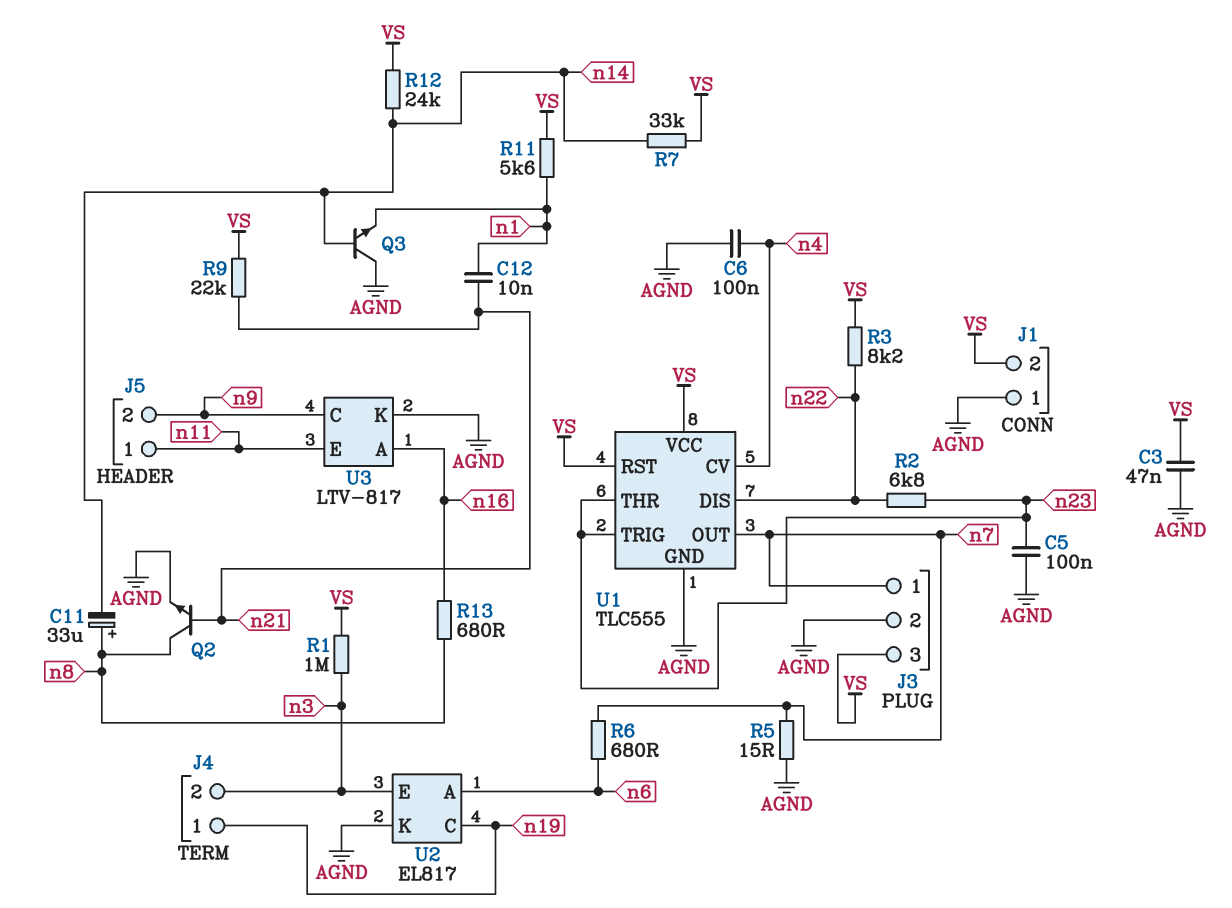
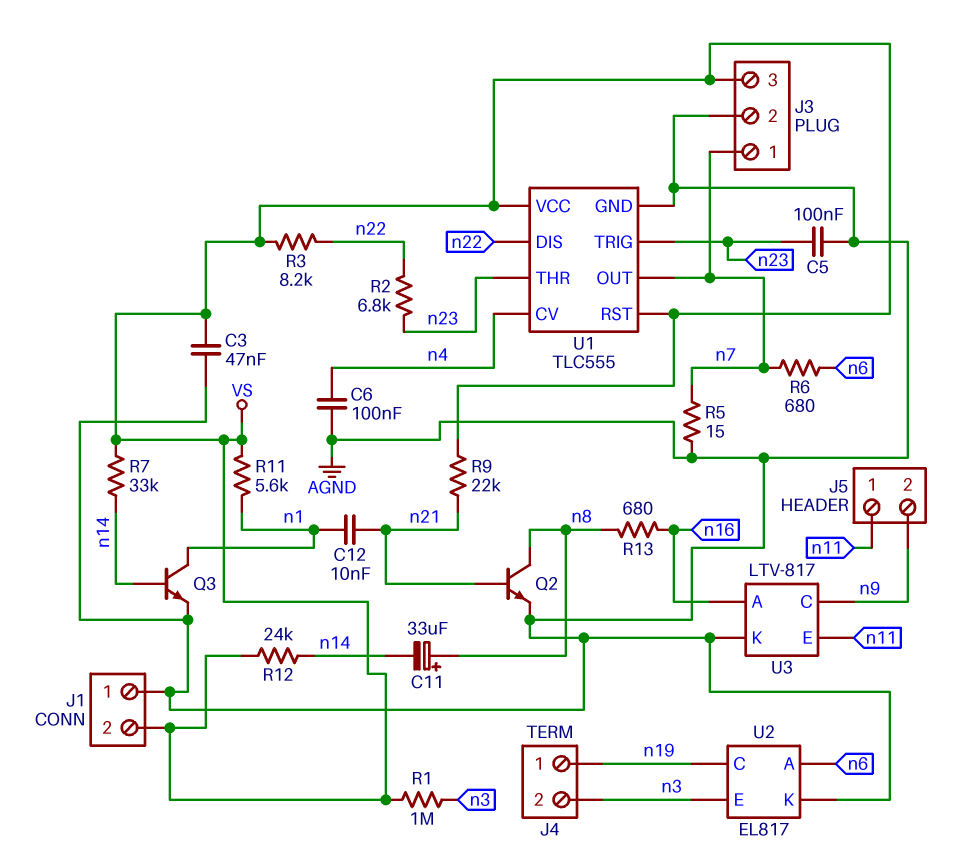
Q3: NPN (B n14, C AGND, E n1) -> NPN (B n14, C n1, E AGND)

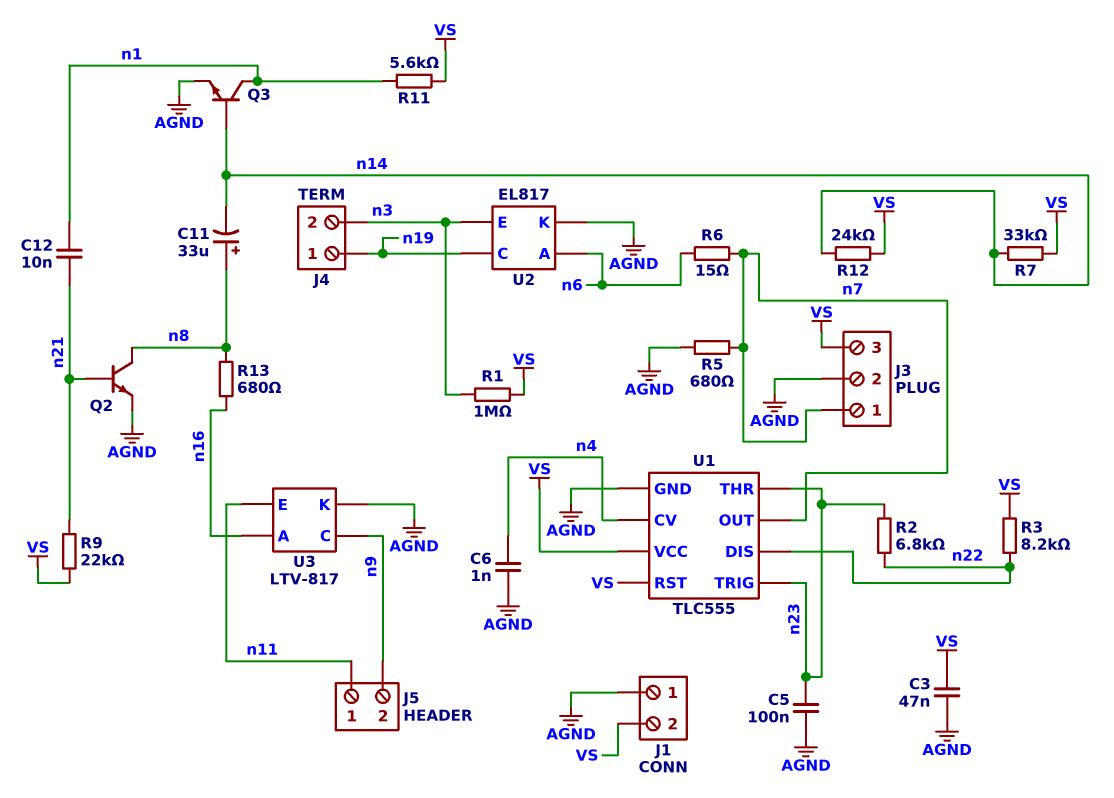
C6: 100nF (AGND, n4) -> 1nF (AGND, n4)
R5: 15 (AGND, n7) -> 680 (AGND, n7)
R6: 680 (n6, n7) -> 15 (n6, n7)

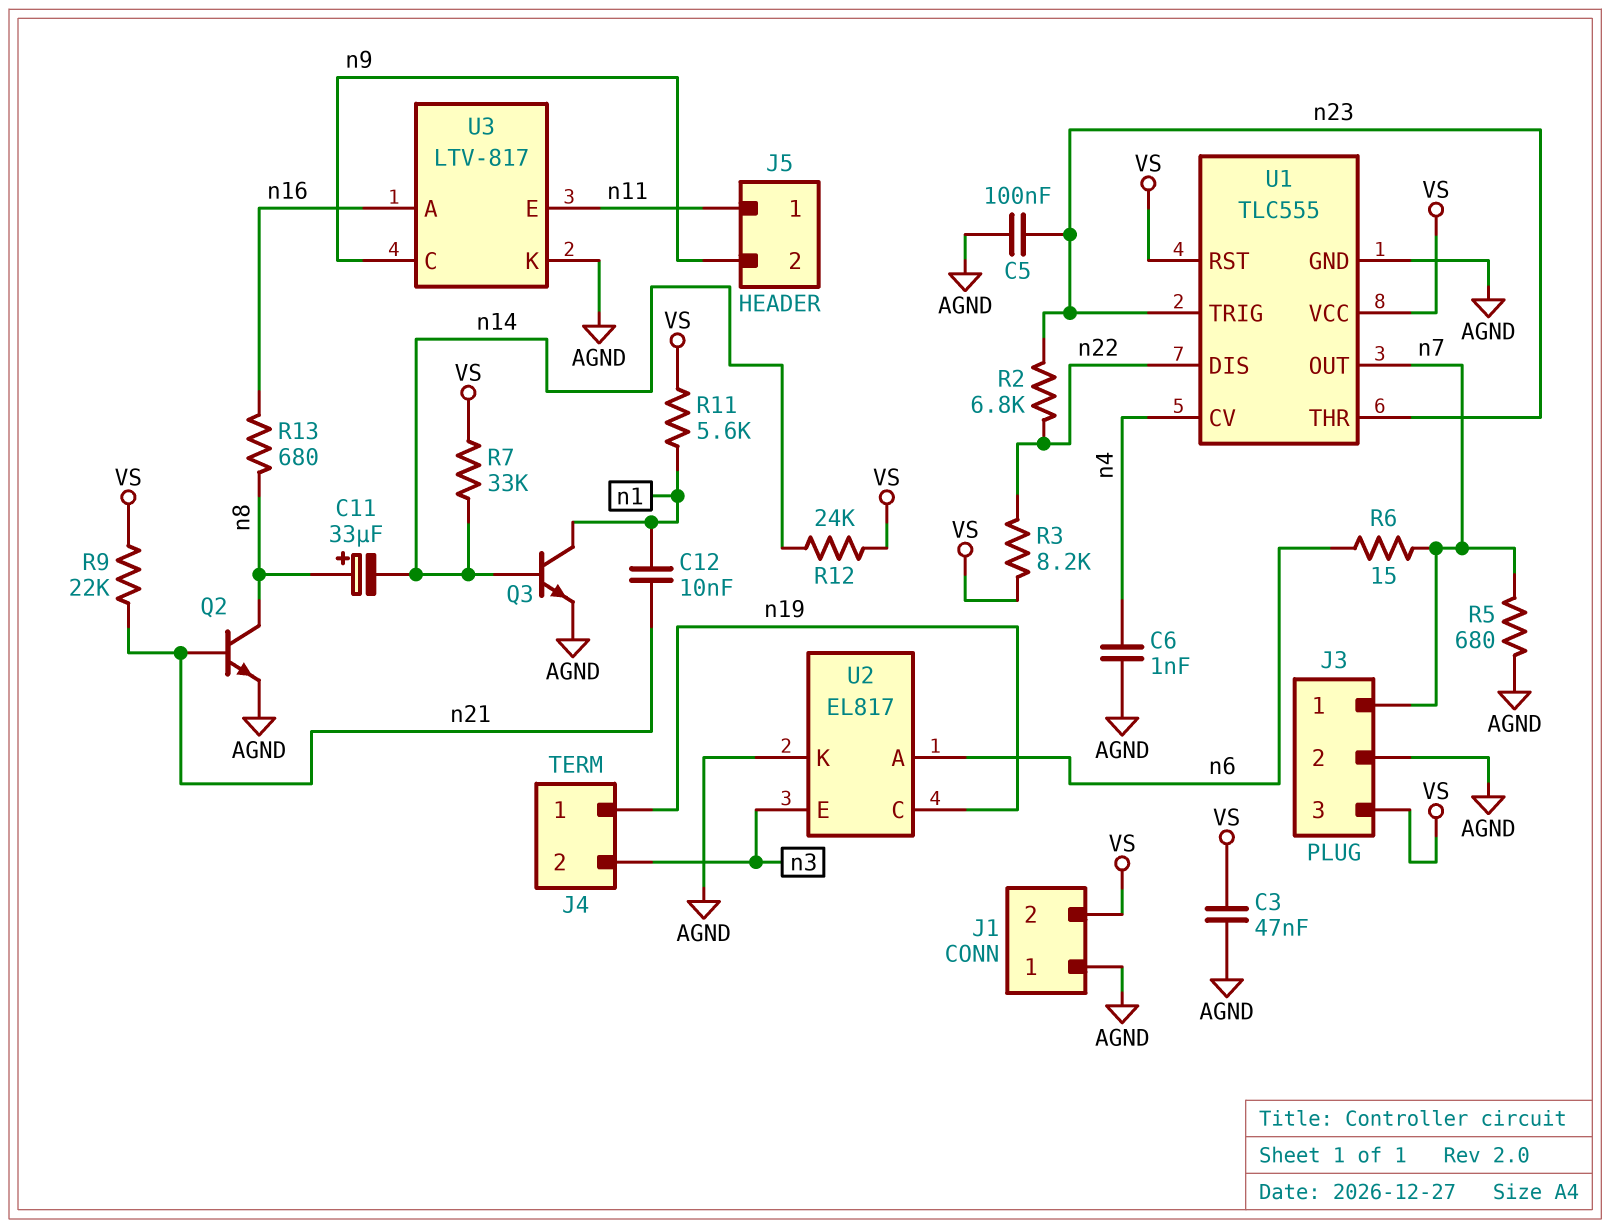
R1: 1M (VS, n3) -> none

